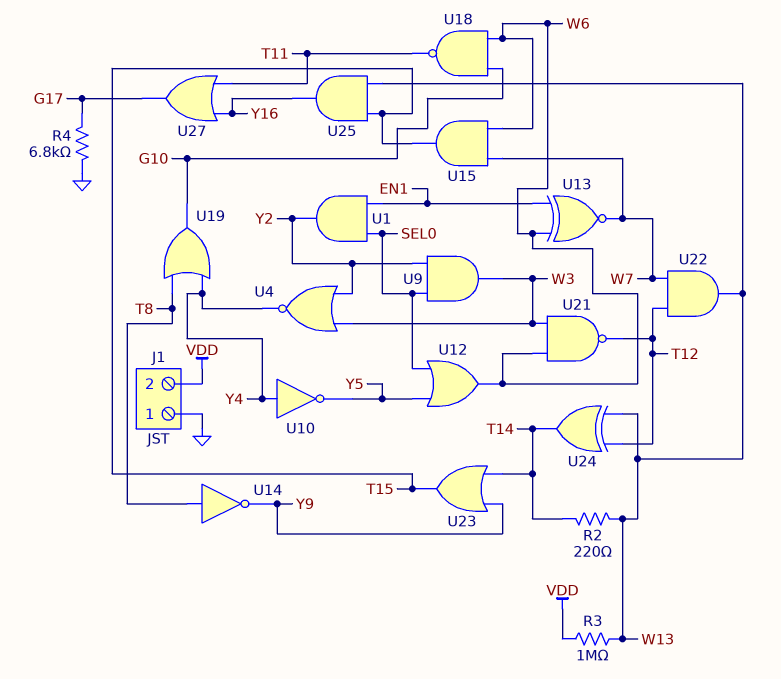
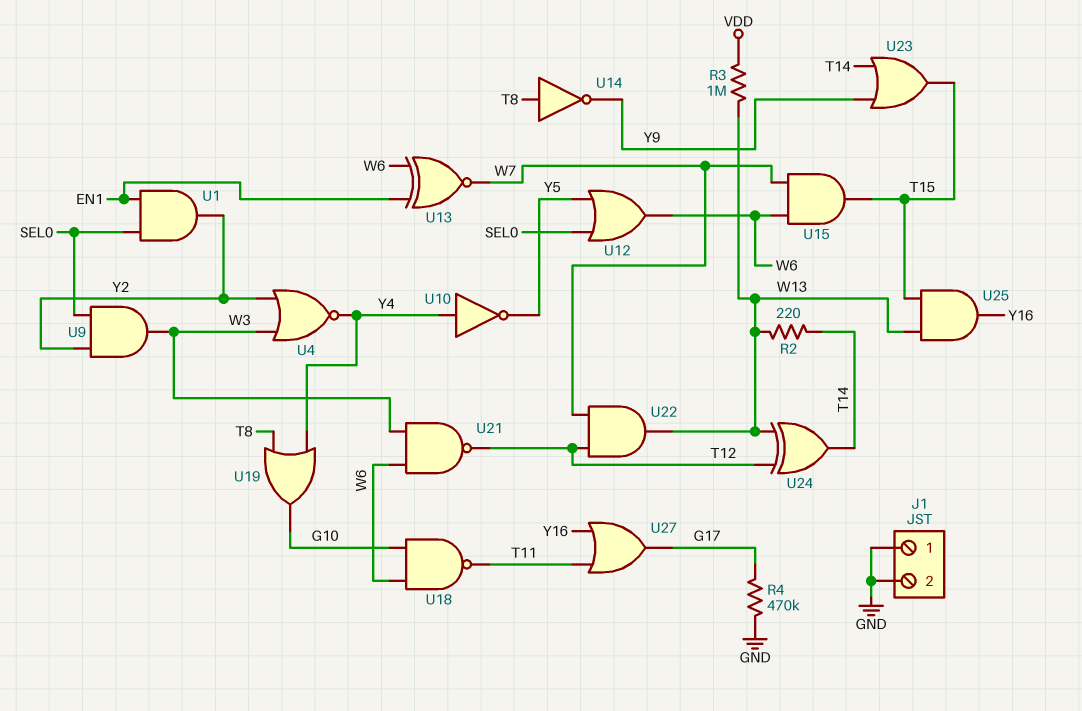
J1 pin 2: VDD -> GND
R4: 6.8k (G17, GND) -> 470k (G17, GND)

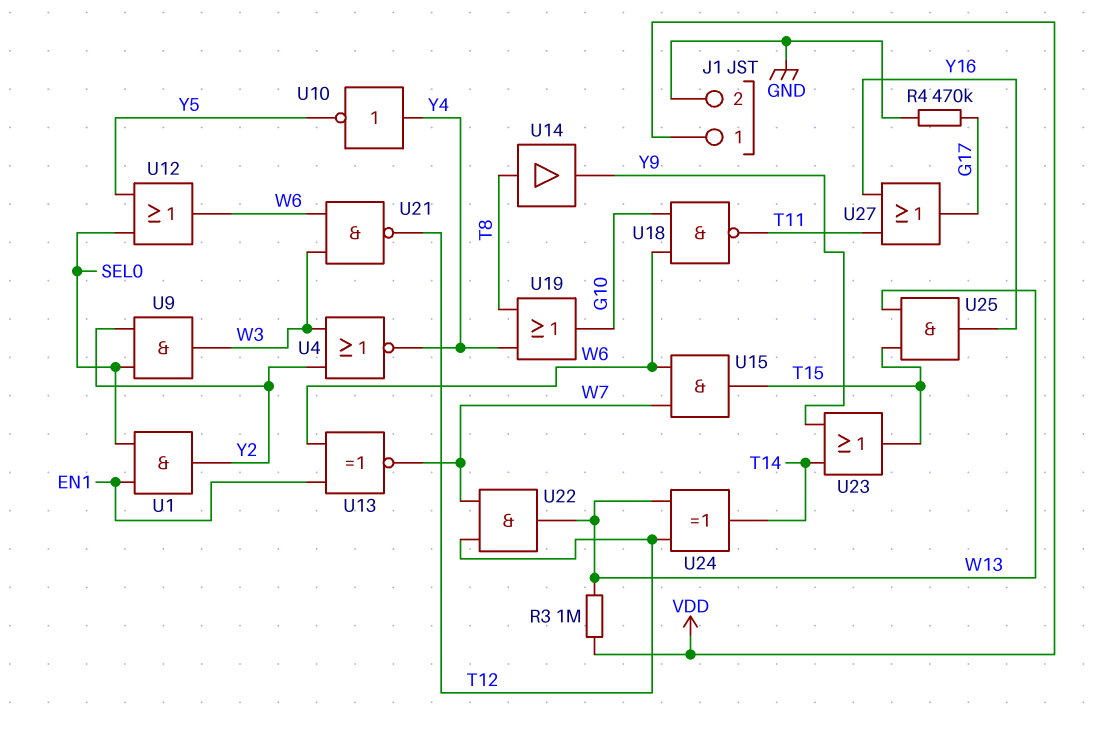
J1 pin 1: GND -> VDD
R2: 220 (T14, W13) -> none
U14: NOT (in T8, out Y9) -> buffer (in T8, out Y9)

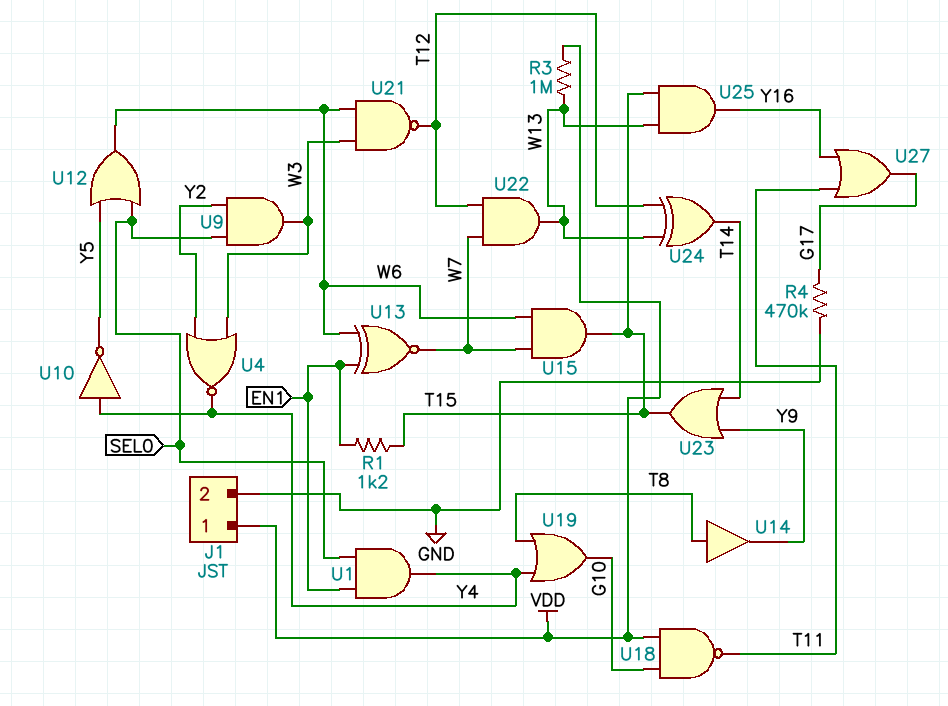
R1: none -> 1.2k (EN1, T15)
U1: AND (in EN1, in SEL0, out Y2) -> AND (in EN1, in SEL0, out Y4)
U18: NAND (in G10, in W6, out T11) -> NAND (in G10, in VDD, out T11)

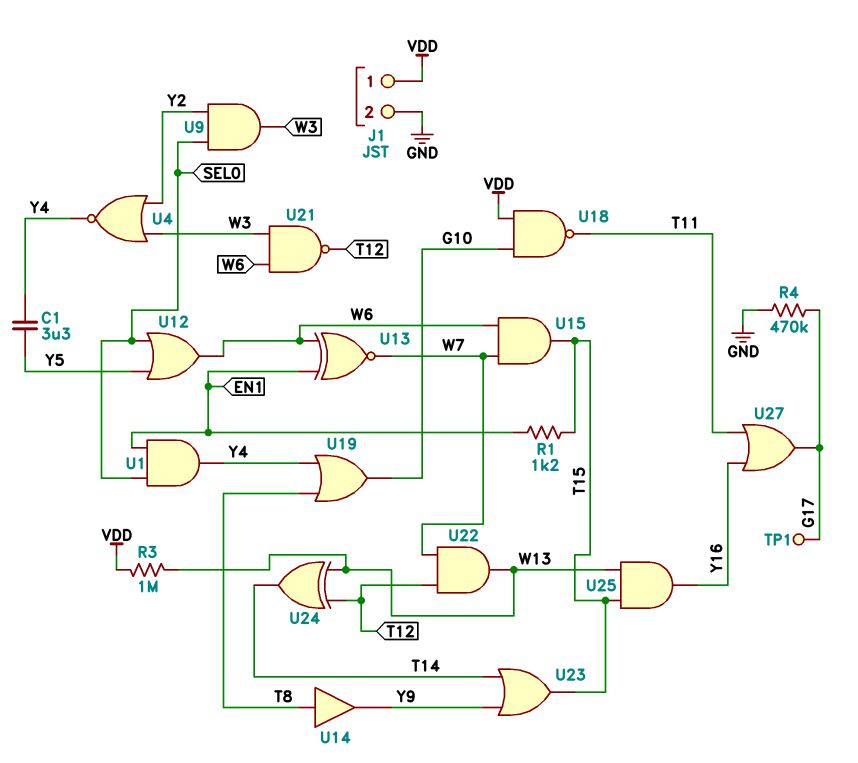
C1: none -> 3.3uF (Y4, Y5)
TP1: none -> test point (G17)
U10: NOT (in Y4, out Y5) -> none

